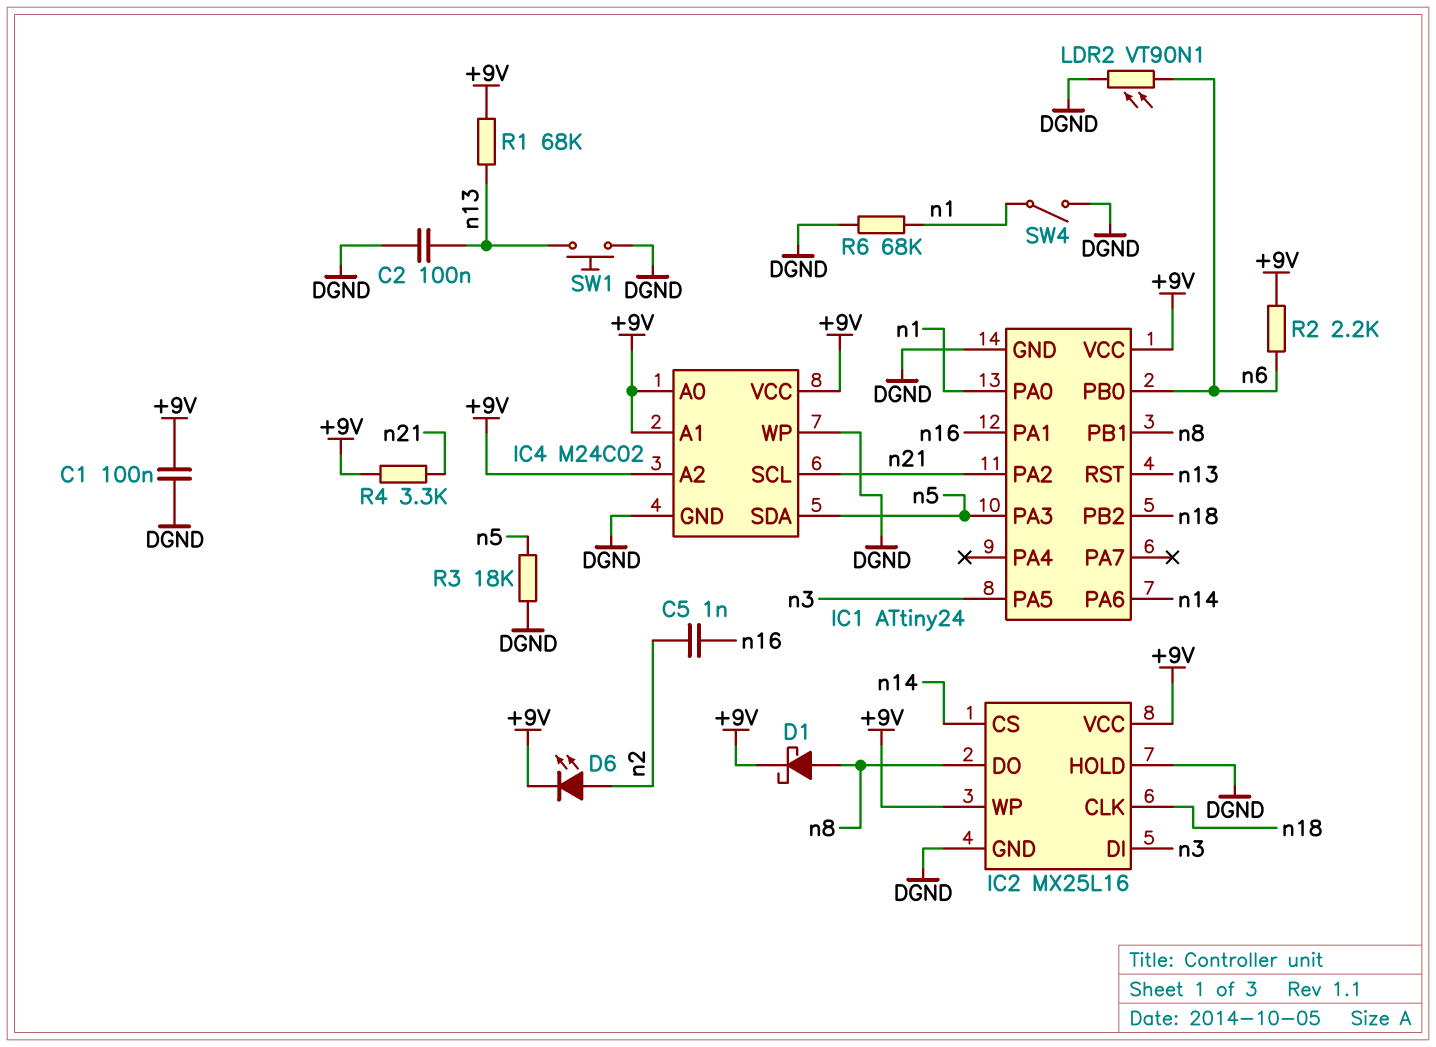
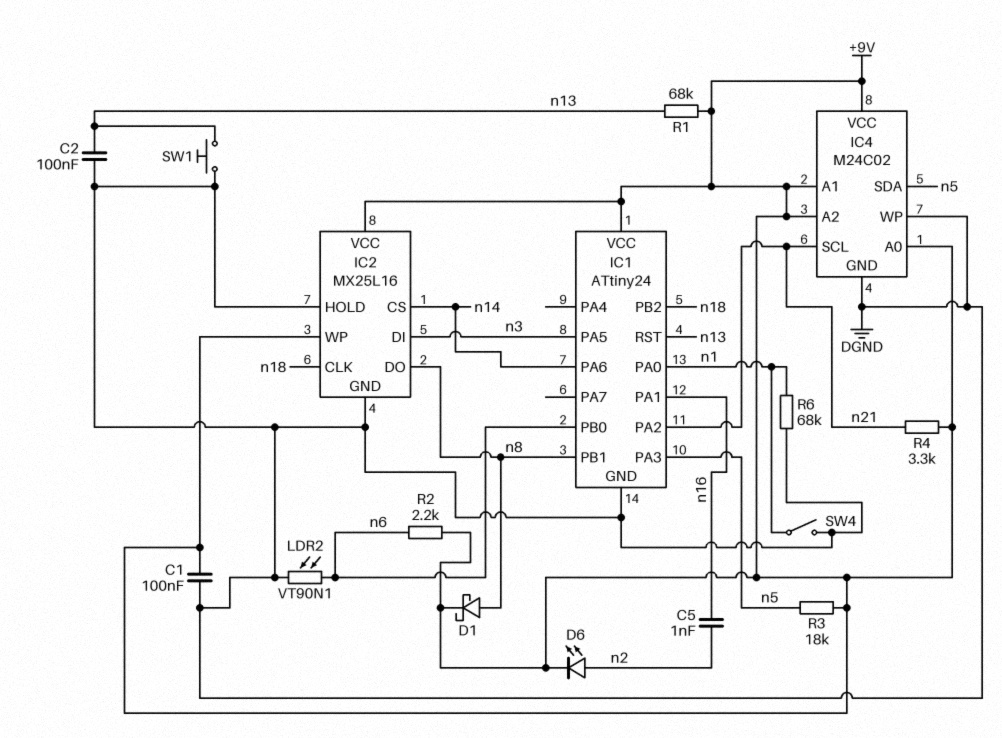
R3: 18k (DGND, n5) -> 18k (+9V, n5)

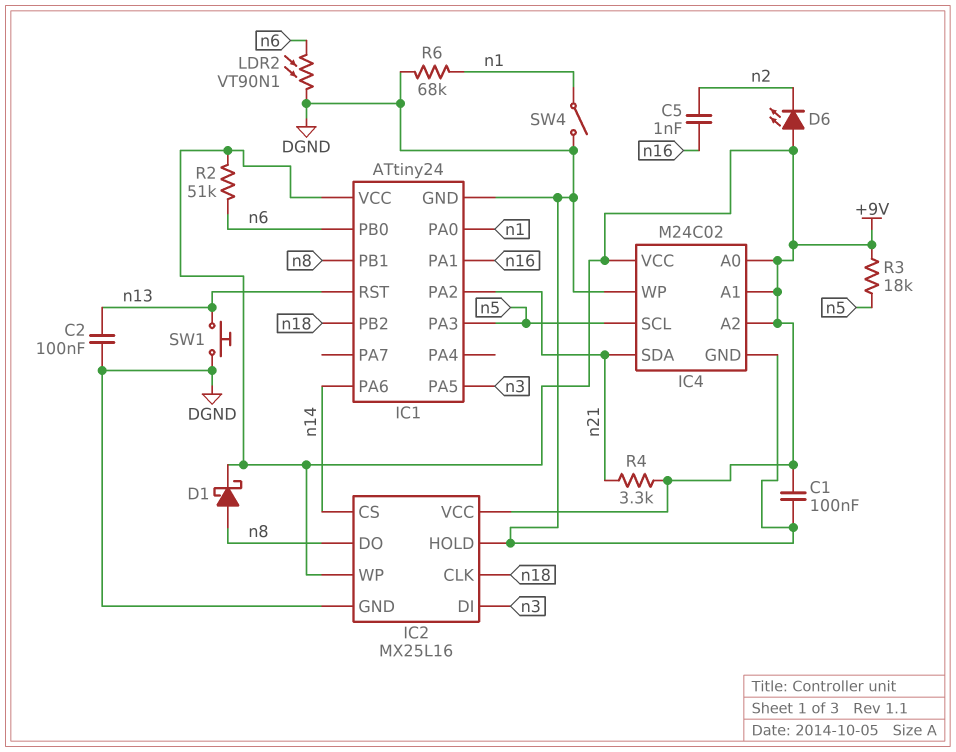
D6: LED (A n2, K +9V) -> LED (A +9V, K n2)
IC4 pin SCL: n21 -> n5
IC4 pin SDA: n5 -> n21
R1: 68k (+9V, n13) -> none
R2: 2.2k (+9V, n6) -> 51k (+9V, n6)

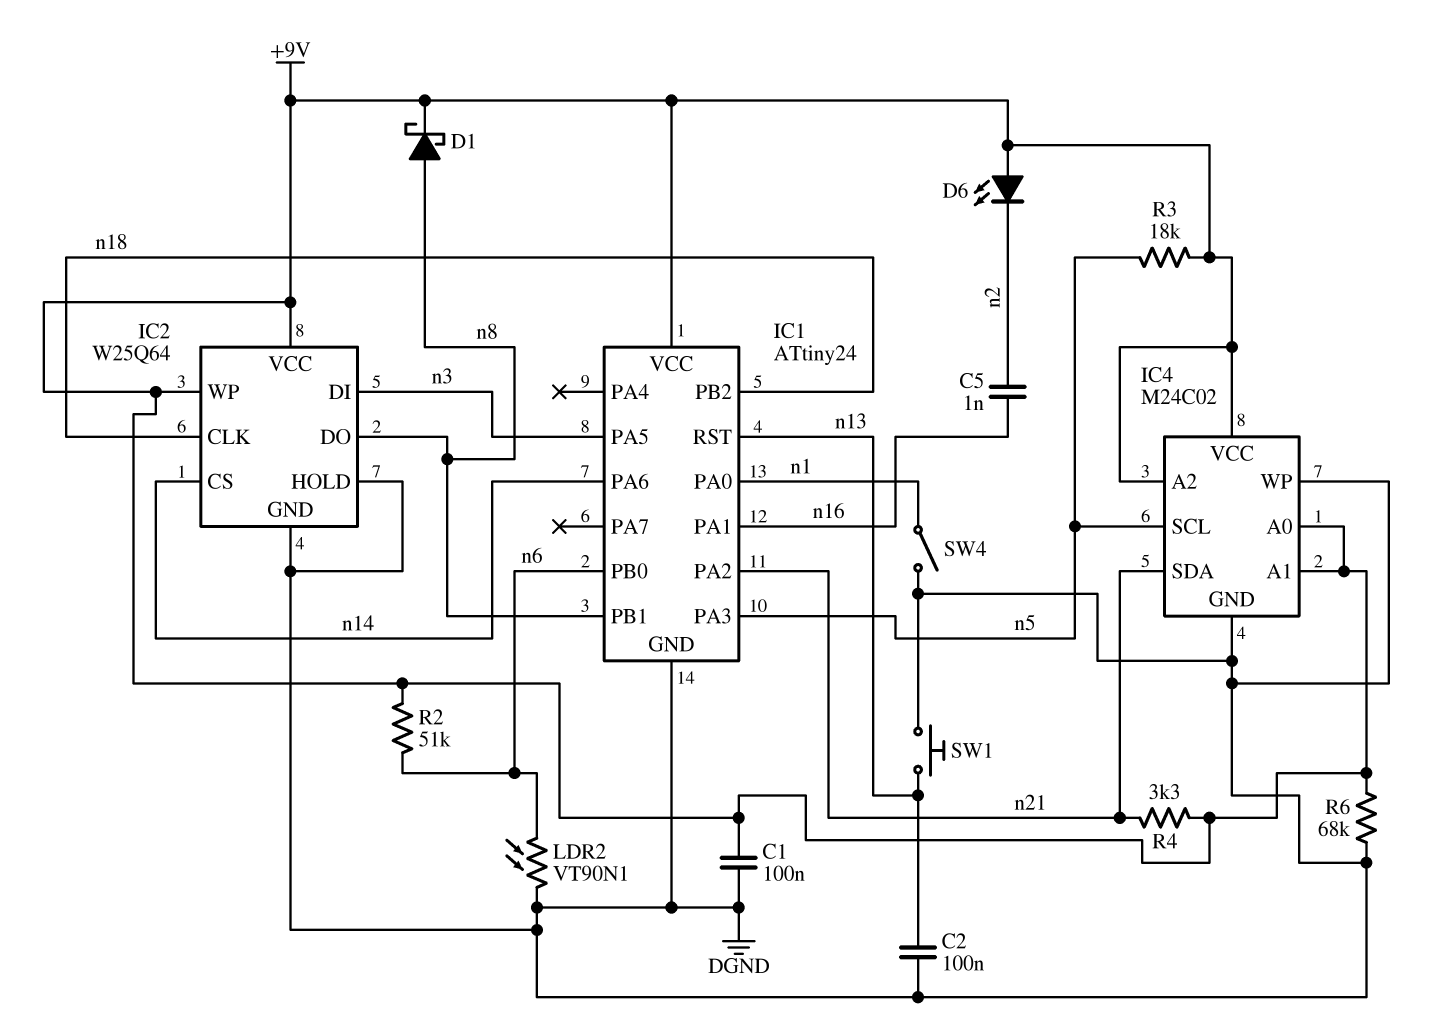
IC2: MX25L16 -> W25Q64
R6: 68k (DGND, n1) -> 68k (+9V, DGND)

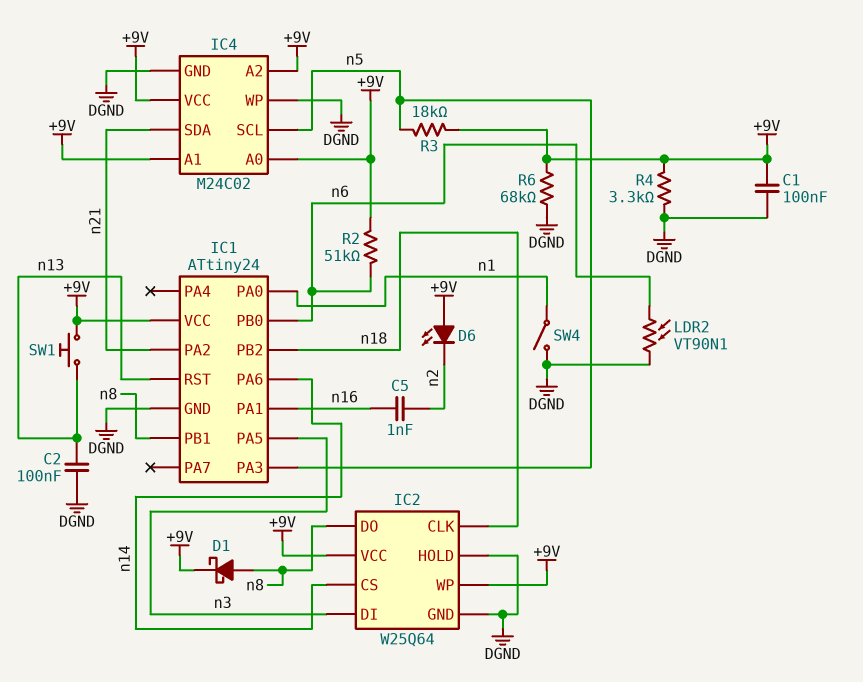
R4: 3.3k (+9V, n21) -> 3.3k (+9V, DGND)
SW1: button (DGND, n13) -> button (+9V, n13)

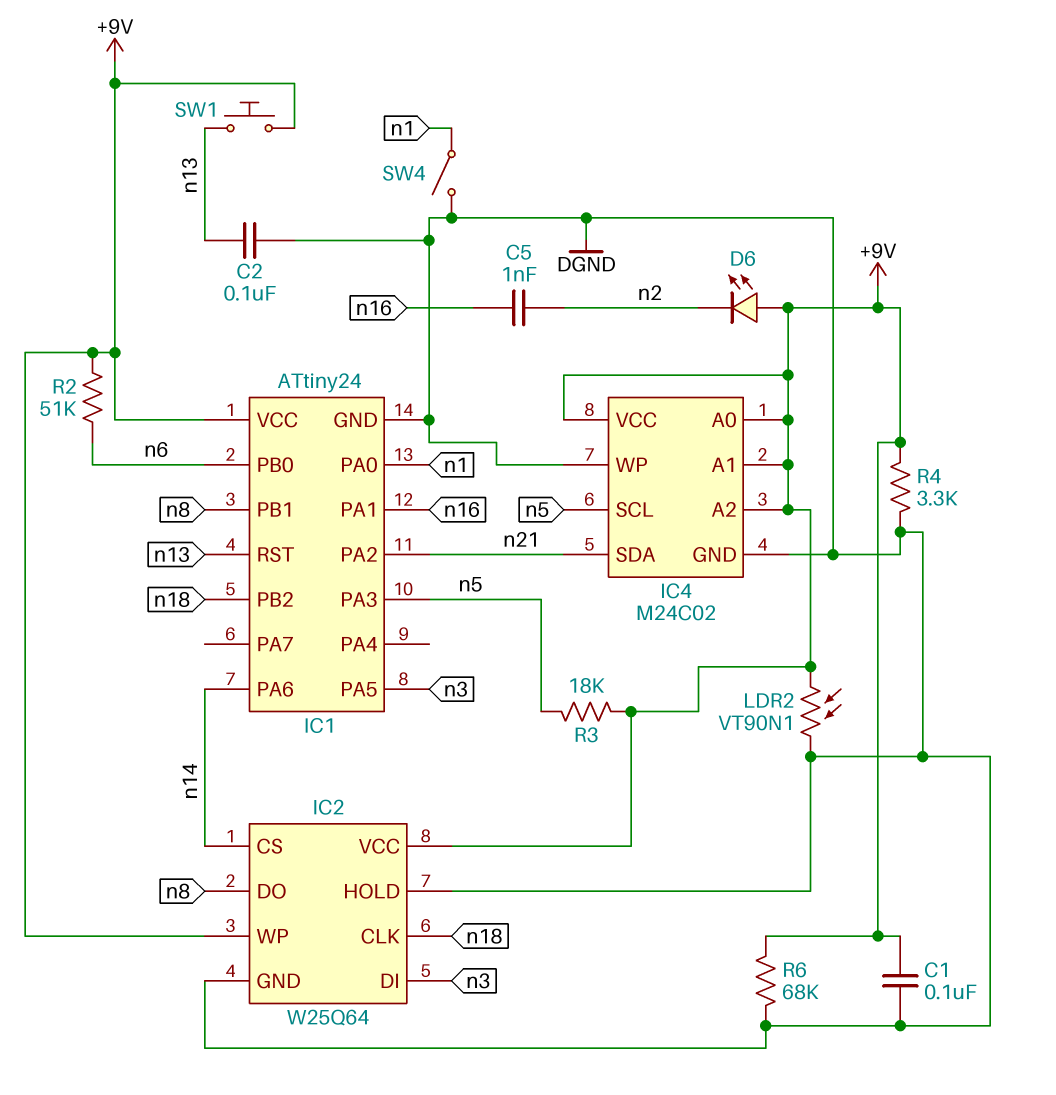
D1: schottky (A n8, K +9V) -> none
LDR2: VT90N1 (DGND, n6) -> VT90N1 (+9V, DGND)

